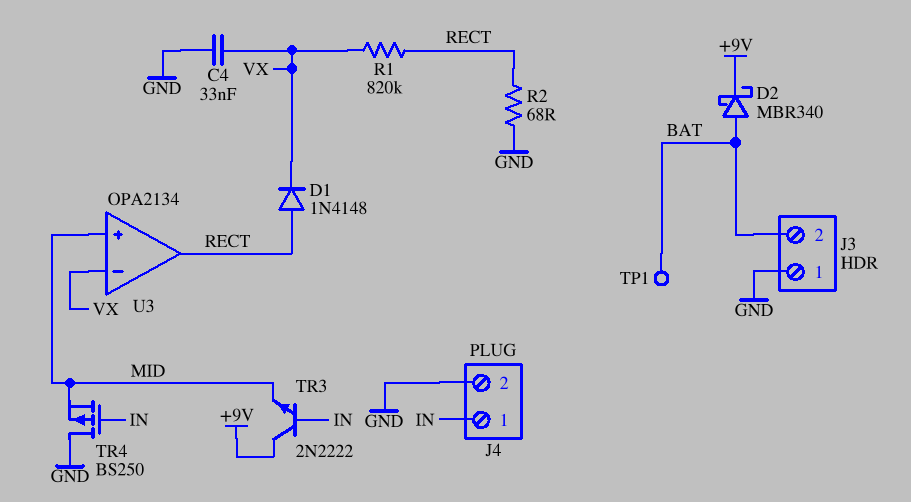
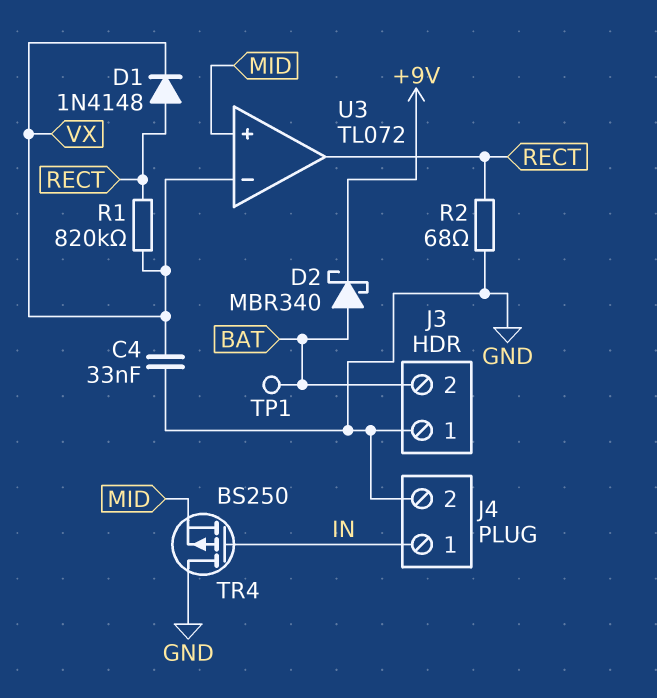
TR3: NPN 2N2222 (B IN, C +9V, E MID) -> none
U3: OPA2134 -> TL072

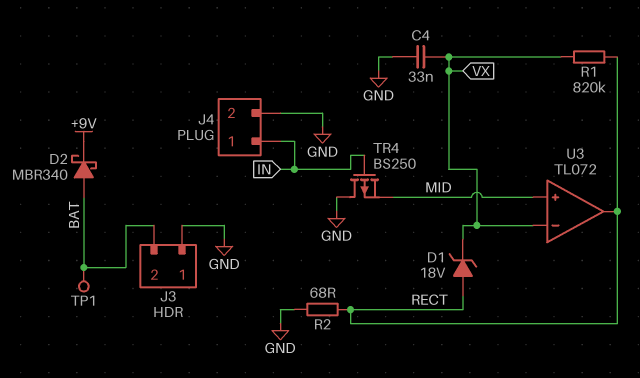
D1: diode 1N4148 (A RECT, K VX) -> zener 18V (A RECT, K VX)

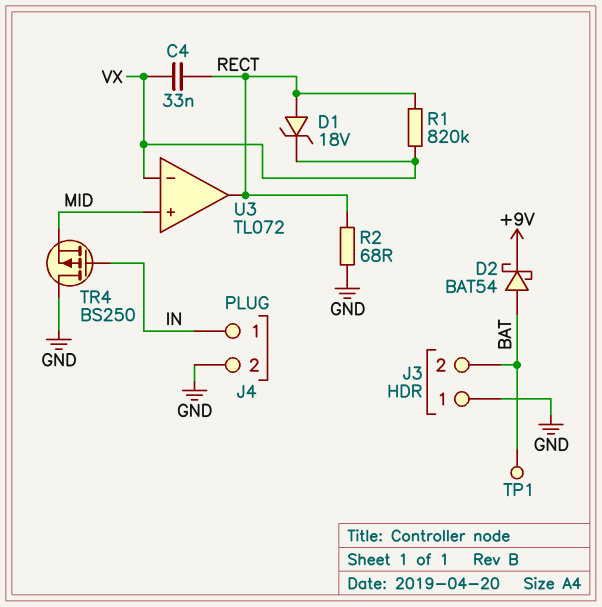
C4: 33nF (GND, VX) -> 33nF (RECT, VX)
D2: schottky MBR340 (A BAT, K +9V) -> schottky BAT54 (A BAT, K +9V)

